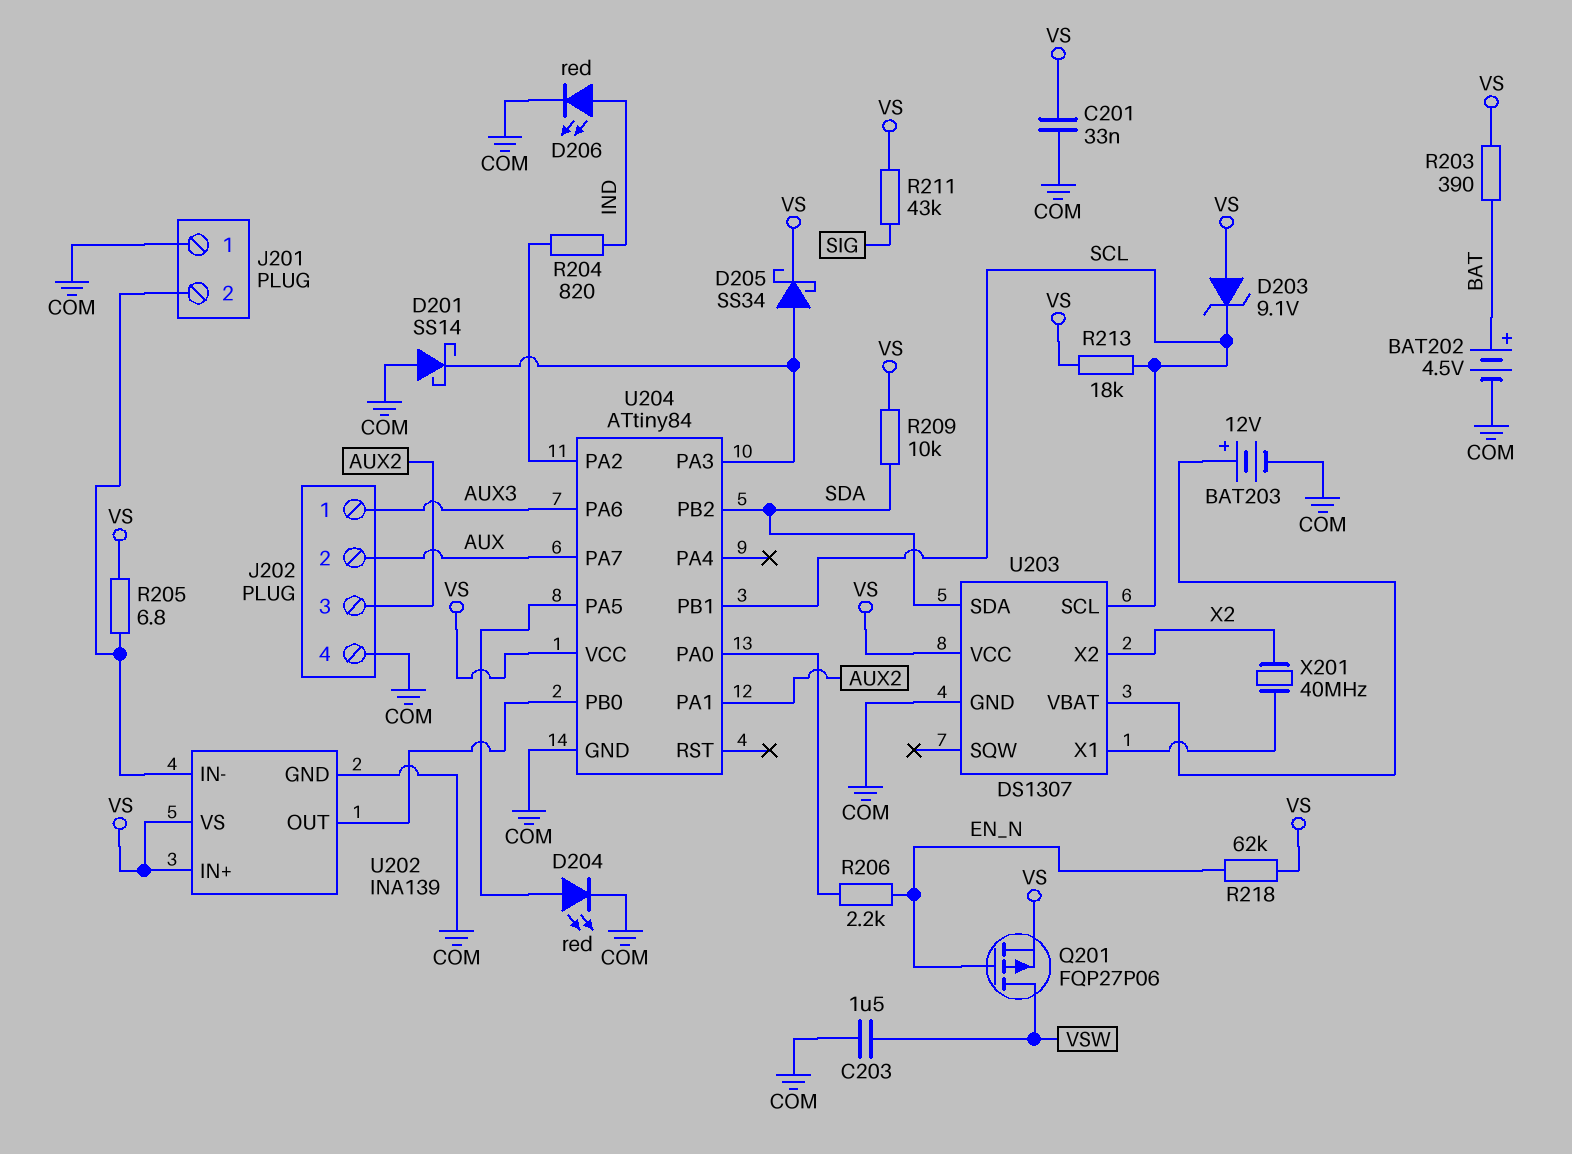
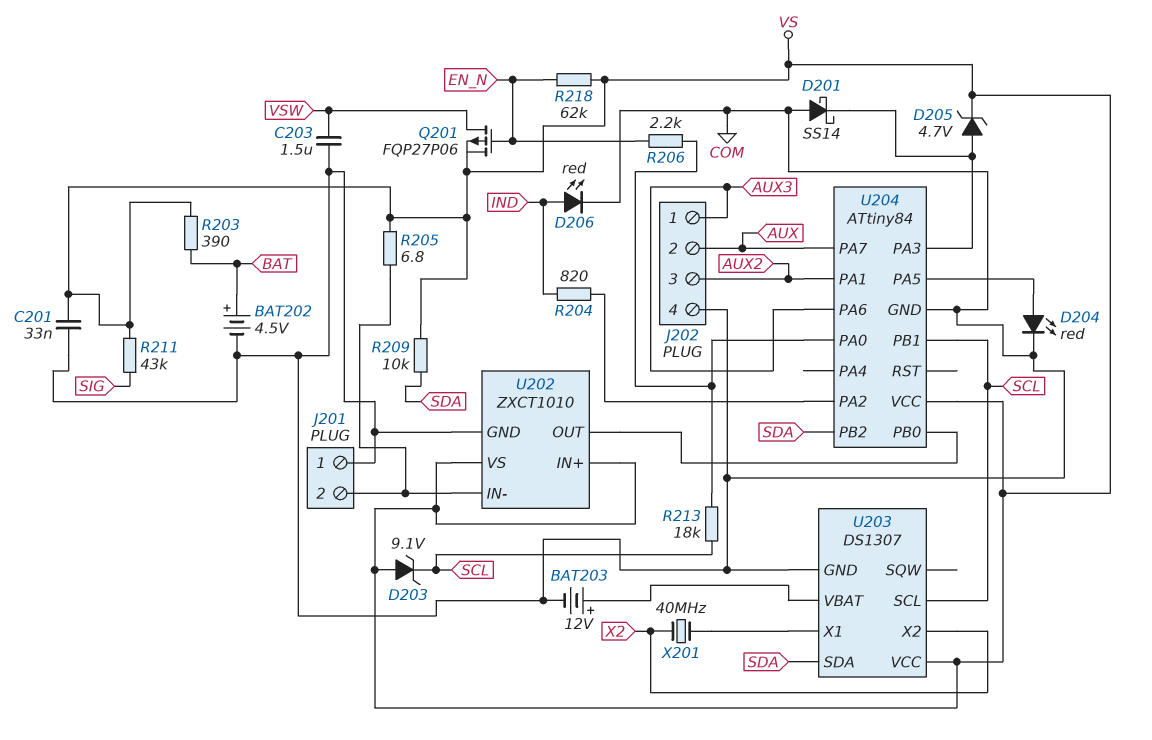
D205: schottky SS34 (A U204/PA3, K VS) -> zener 4.7V (A U204/PA3, K VS)
R213: 18k (SCL, VS) -> 18k (SCL, U204/PA0)
U202: INA139 -> ZXCT1010

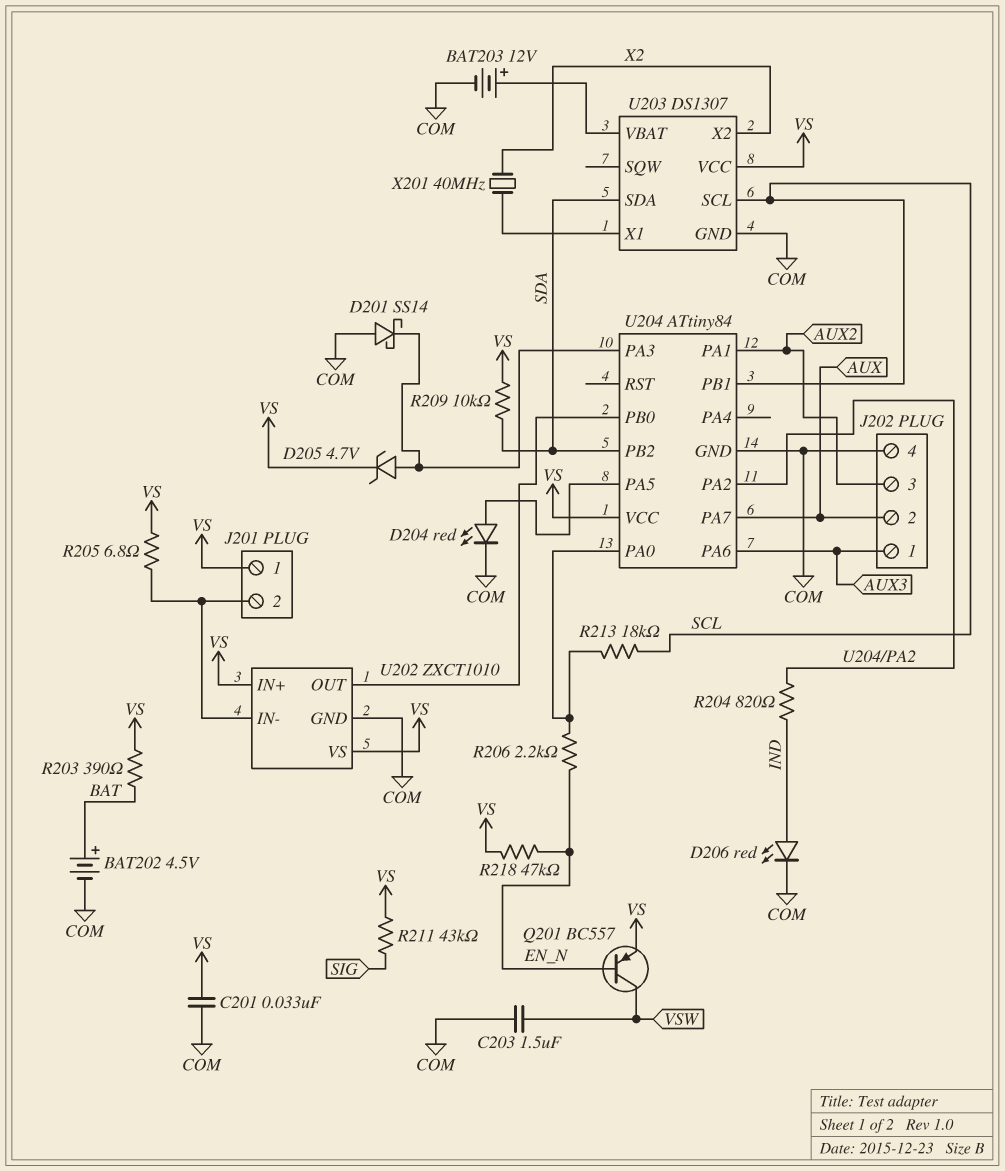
D203: zener 9.1V (A VS, K SCL) -> none
J201 pin 1: COM -> VS
Q201: PMOS FQP27P06 (G EN_N, D VSW, S VS) -> PNP BC557 (B EN_N, C VSW, E VS)
R218: 62k (EN_N, VS) -> 47k (EN_N, VS)

